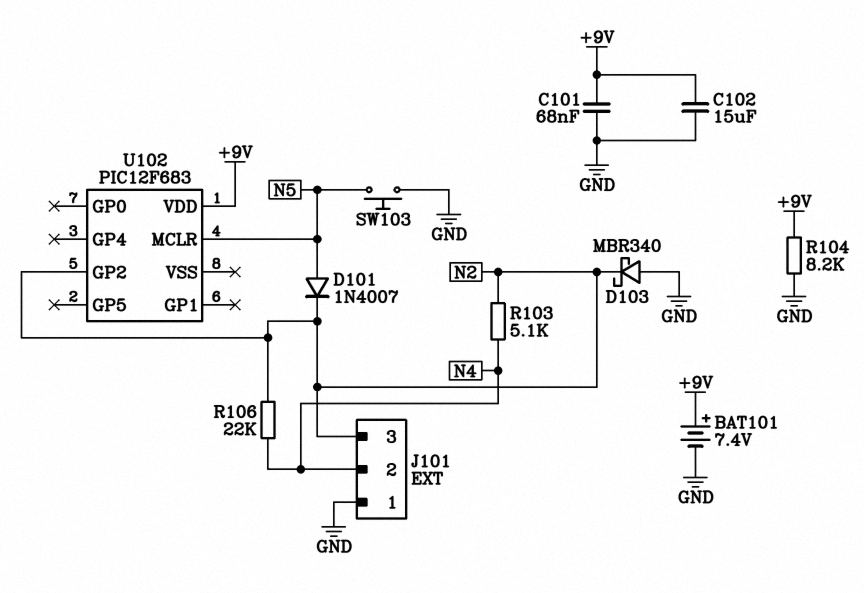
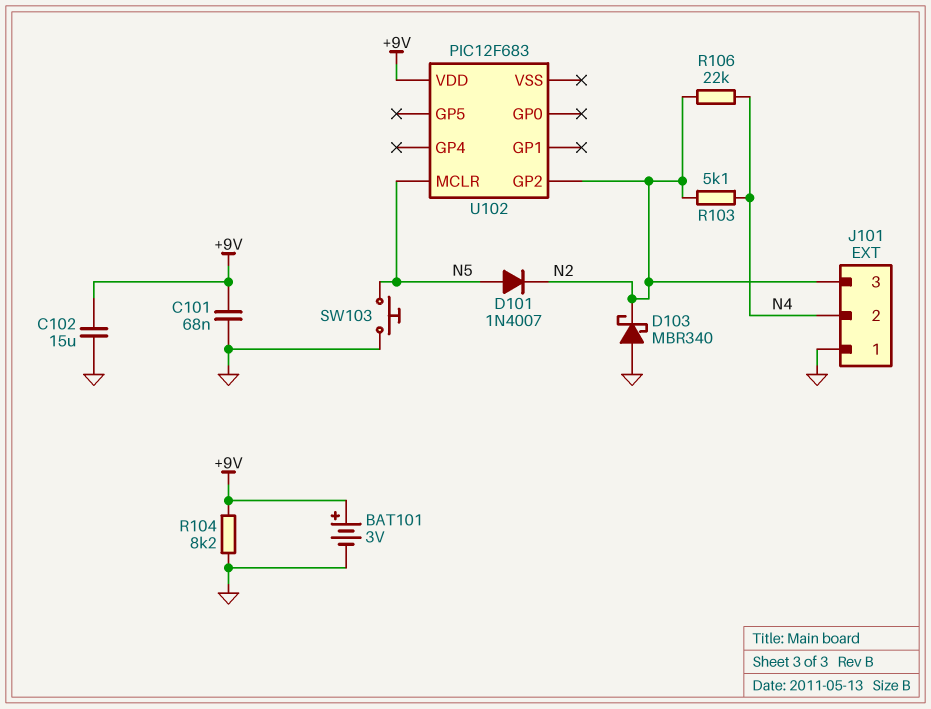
BAT101: 7.4V (plus +9V, minus GND) -> 3V (plus +9V, minus GND)

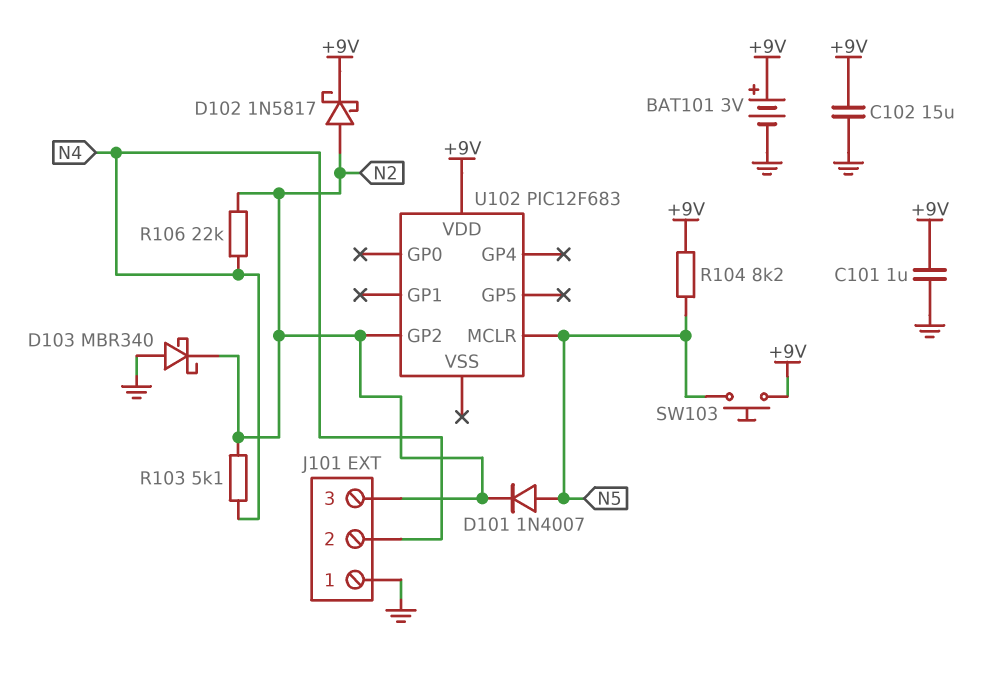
C101: 68nF (+9V, GND) -> 1uF (+9V, GND)
D102: none -> schottky 1N5817 (A N2, K +9V)
R104: 8.2k (+9V, GND) -> 8.2k (+9V, N5)
SW103: button (GND, N5) -> button (+9V, N5)

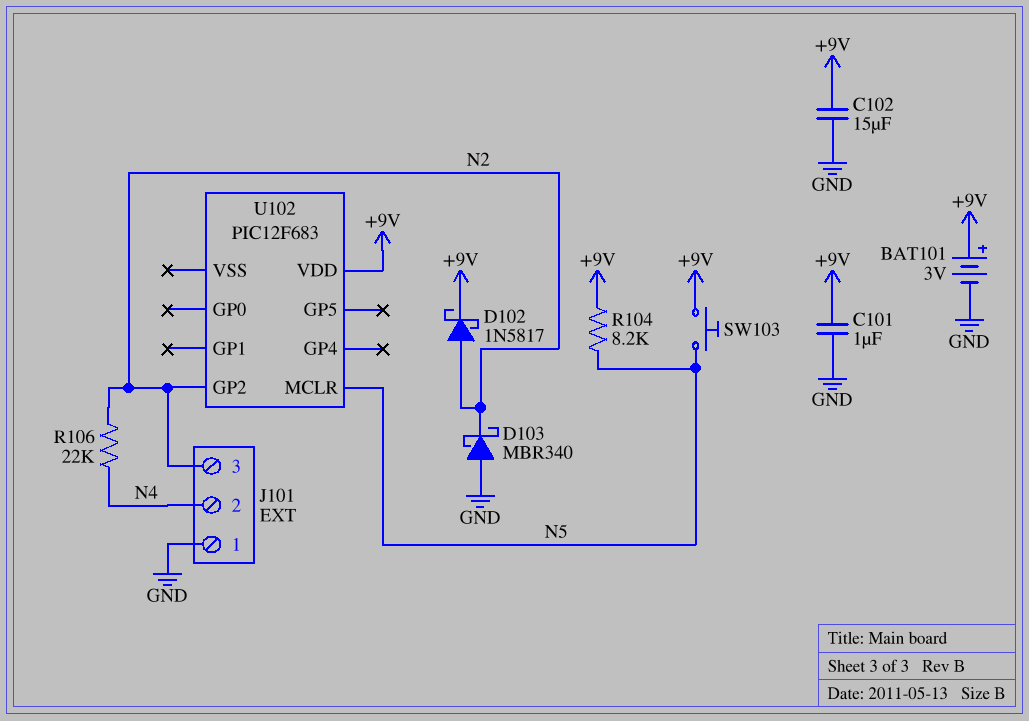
D101: diode 1N4007 (A N5, K N2) -> none
R103: 5.1k (N2, N4) -> none

